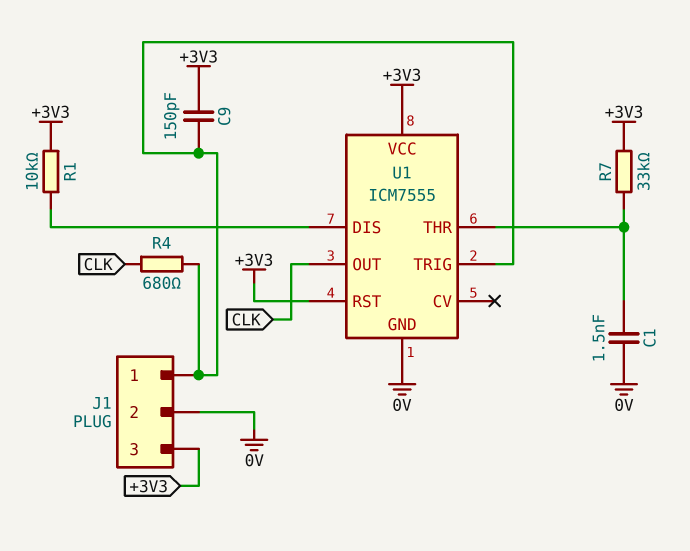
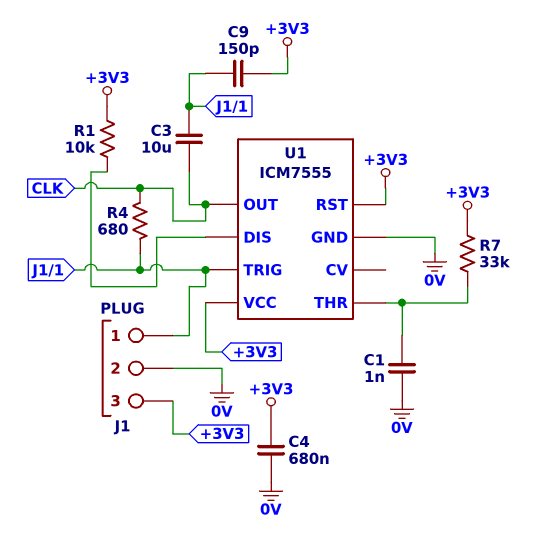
C1: 1.5nF (0V, U1/THR) -> 1nF (0V, U1/THR)
C3: none -> 10uF (CLK, J1/1)
C4: none -> 680nF (+3V3, 0V)

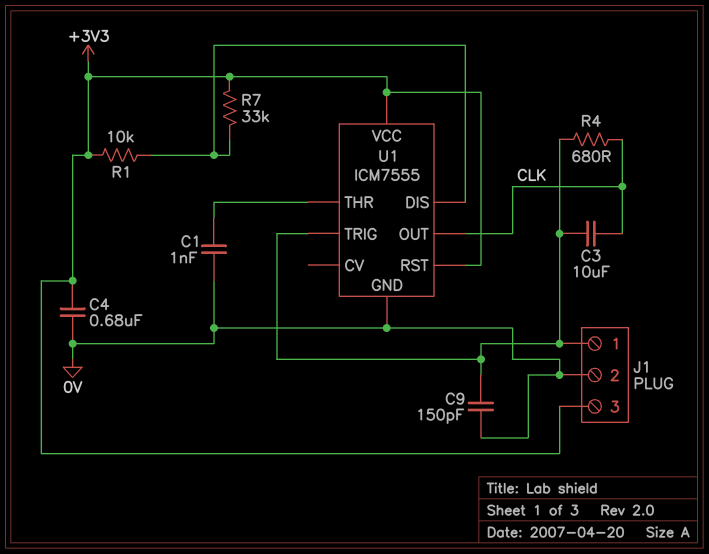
C9: 150pF (+3V3, J1/1) -> 150pF (0V, J1/1)
R7: 33k (+3V3, U1/THR) -> 33k (+3V3, U1/DIS)

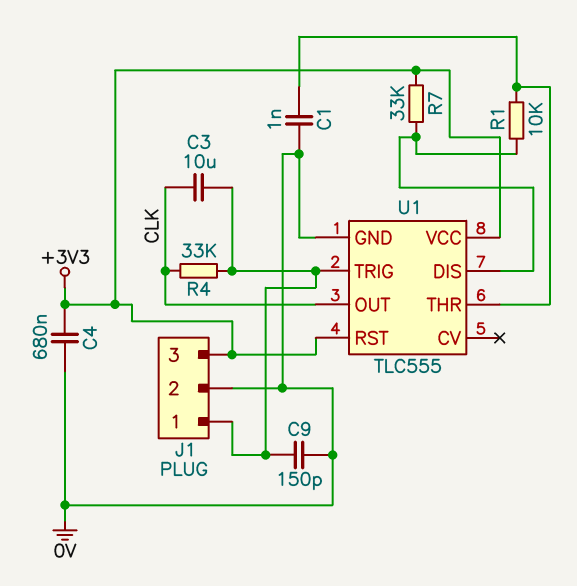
R1: 10k (+3V3, U1/DIS) -> 10k (U1/DIS, U1/THR)
R4: 680 (CLK, J1/1) -> 33k (CLK, J1/1)
U1: ICM7555 -> TLC555

